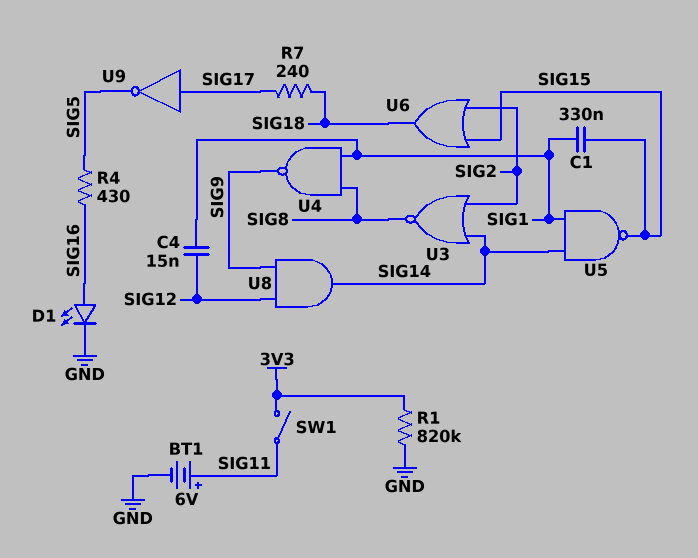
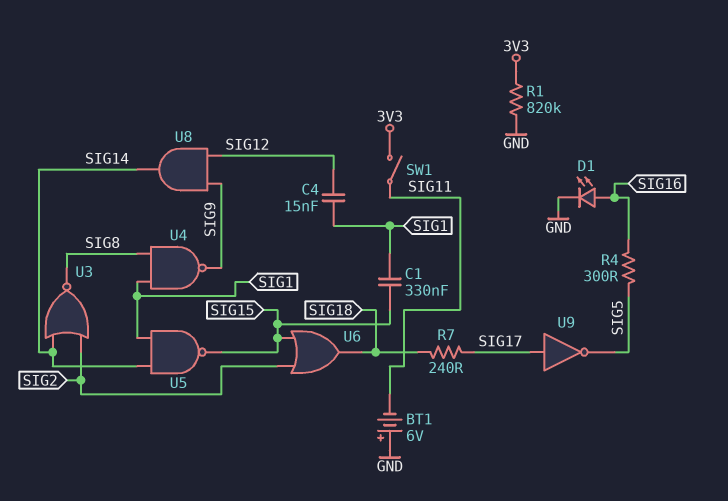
BT1: 6V (plus SIG11, minus GND) -> 6V (plus GND, minus SIG11)
R4: 430 (SIG5, SIG16) -> 300 (SIG5, SIG16)

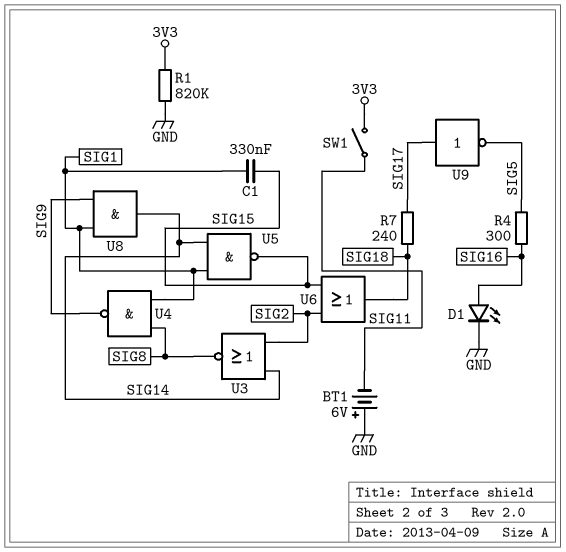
C4: 15nF (SIG1, SIG12) -> none
U8: AND (in SIG9, in SIG12, out SIG14) -> AND (in SIG1, in SIG9, out SIG14)

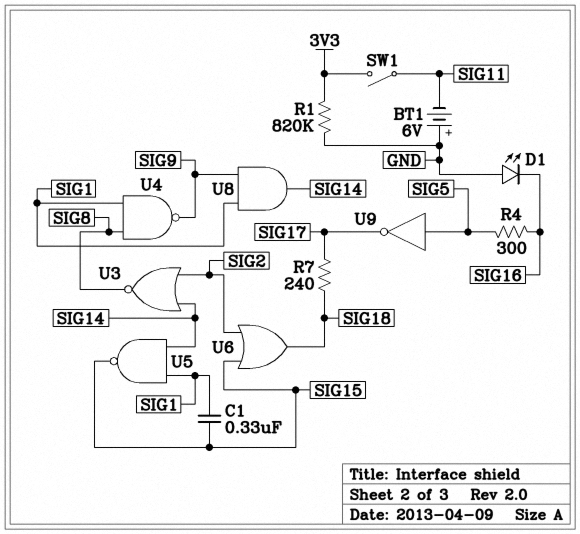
D1: LED (A SIG16, K GND) -> LED (A GND, K SIG16)
U9: NOT (in SIG17, out SIG5) -> NOT (in SIG5, out SIG17)

